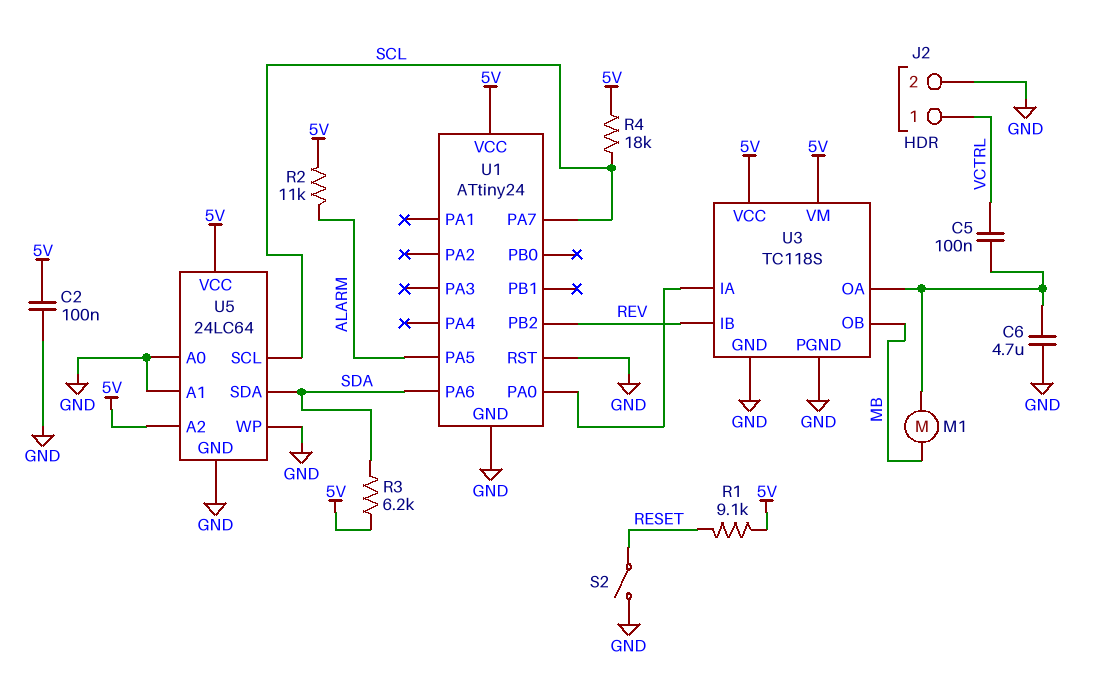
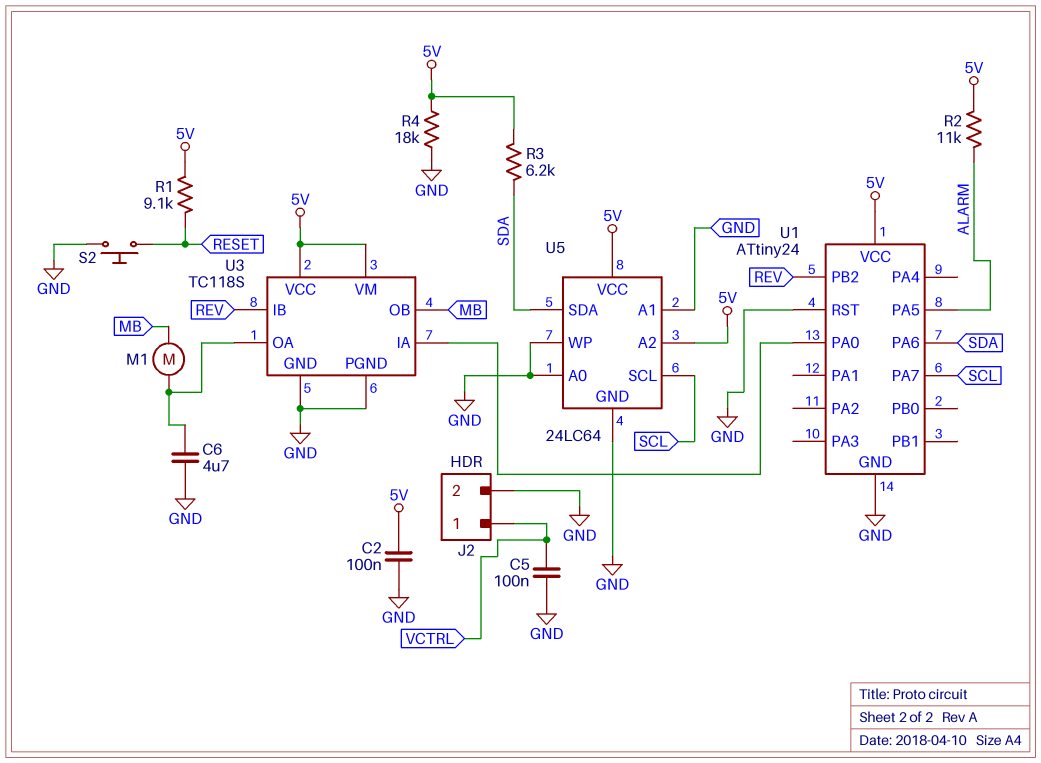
C5: 100nF (U3/OA, VCTRL) -> 100nF (GND, VCTRL)
R4: 18k (5V, SCL) -> 18k (5V, GND)
S2: switch (GND, RESET) -> button (GND, RESET)

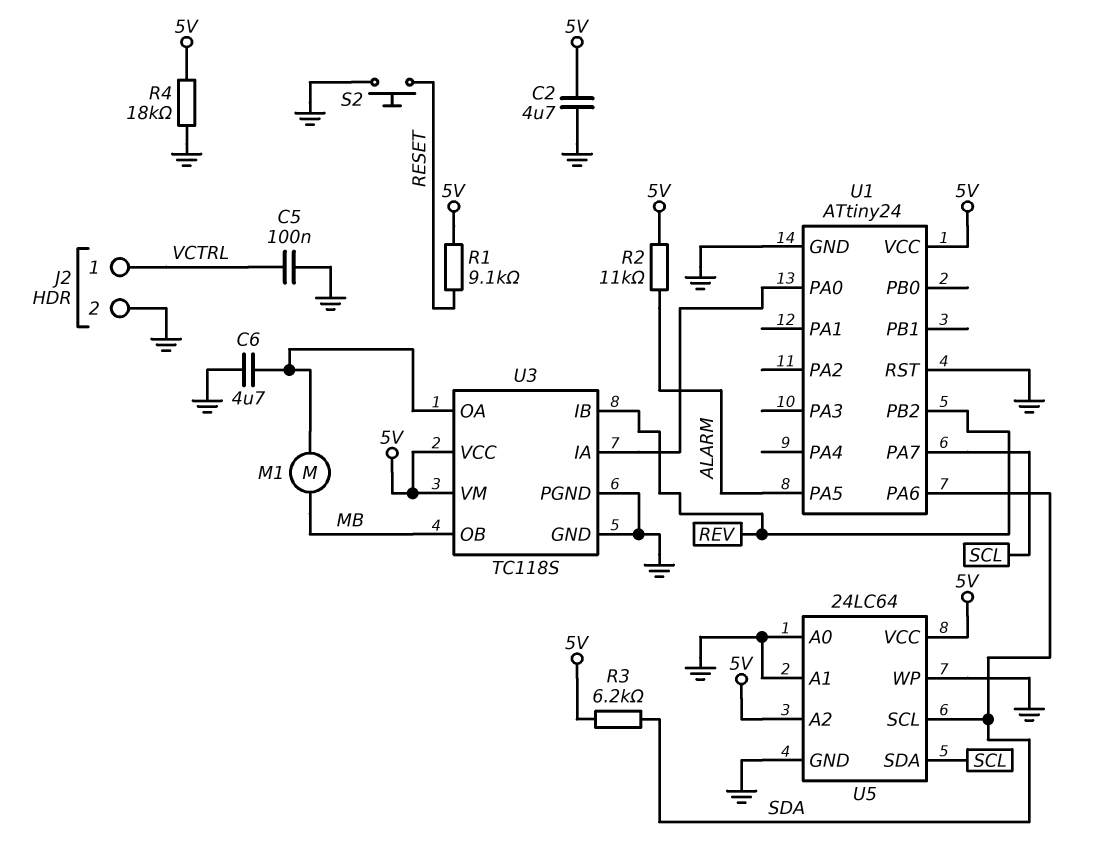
C2: 100nF (5V, GND) -> 4.7uF (5V, GND)
U5 pin SCL: SCL -> SDA
U5 pin SDA: SDA -> SCL

